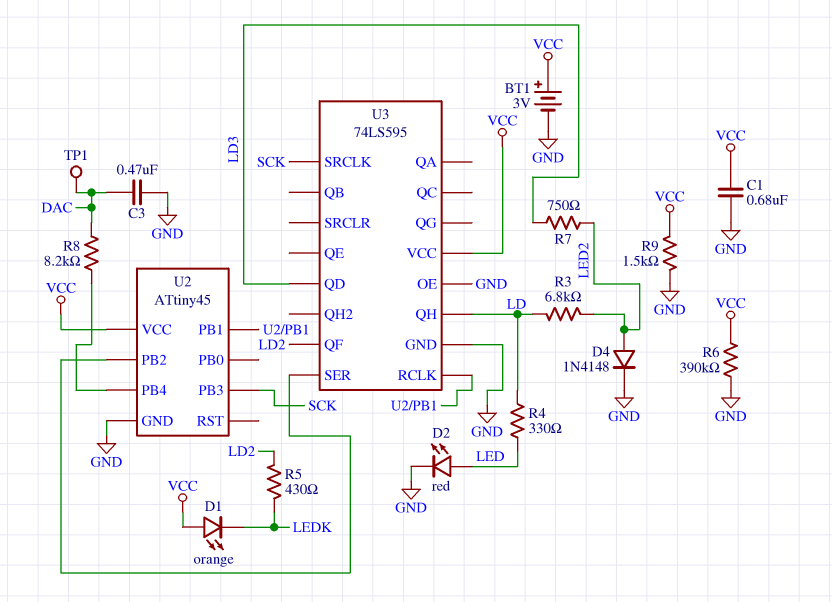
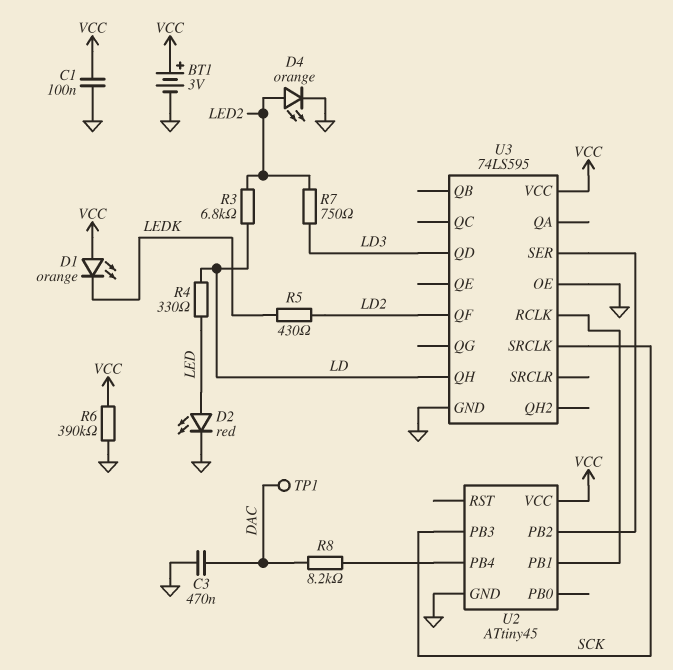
C1: 680nF (GND, VCC) -> 100nF (GND, VCC)
D4: diode 1N4148 (A LED2, K GND) -> LED orange (A LED2, K GND)
R9: 1.5k (GND, VCC) -> none

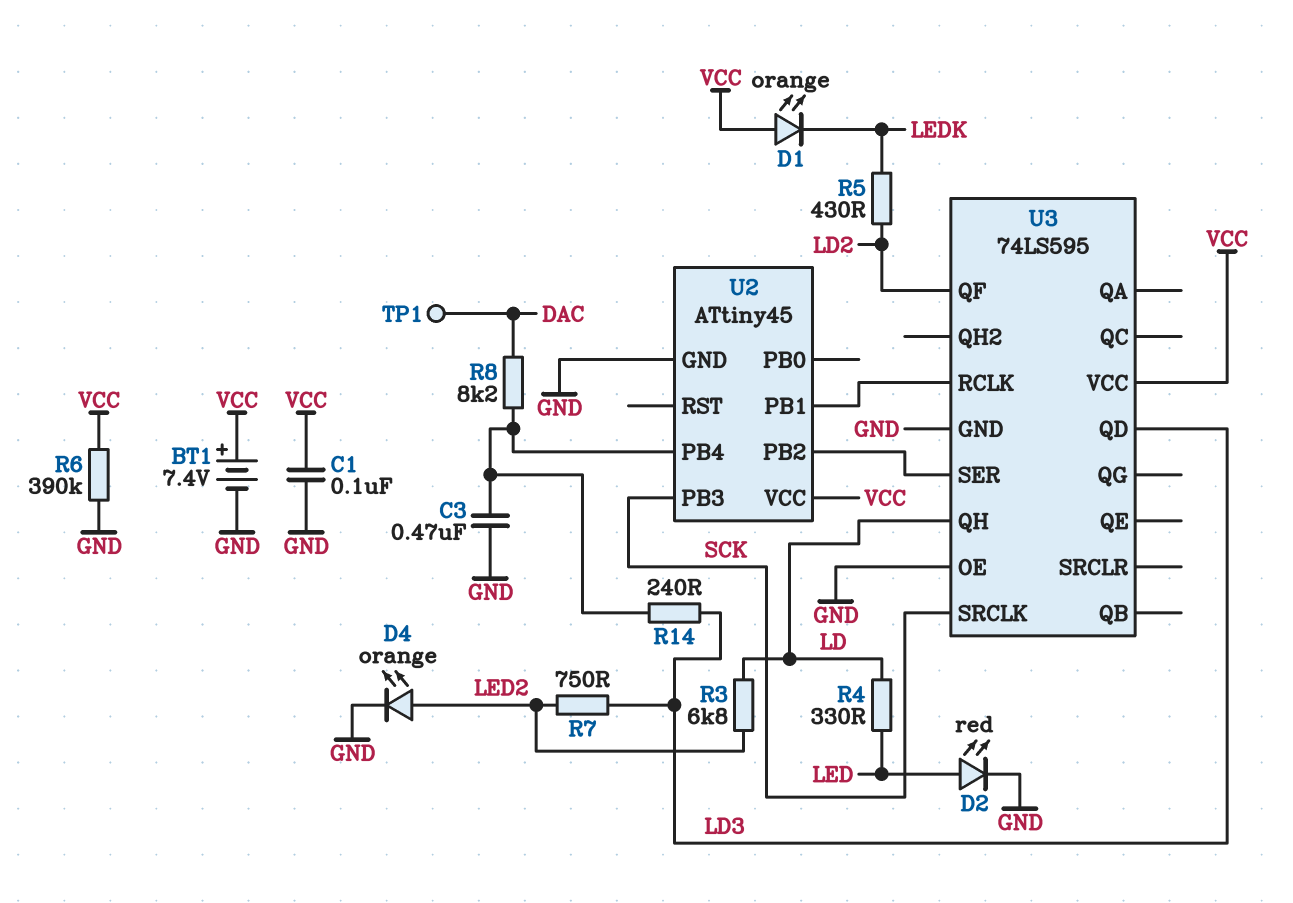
BT1: 3V (plus VCC, minus GND) -> 7.4V (plus VCC, minus GND)
C3: 470nF (DAC, GND) -> 470nF (GND, U2/PB4)
R14: none -> 240 (LD3, U2/PB4)

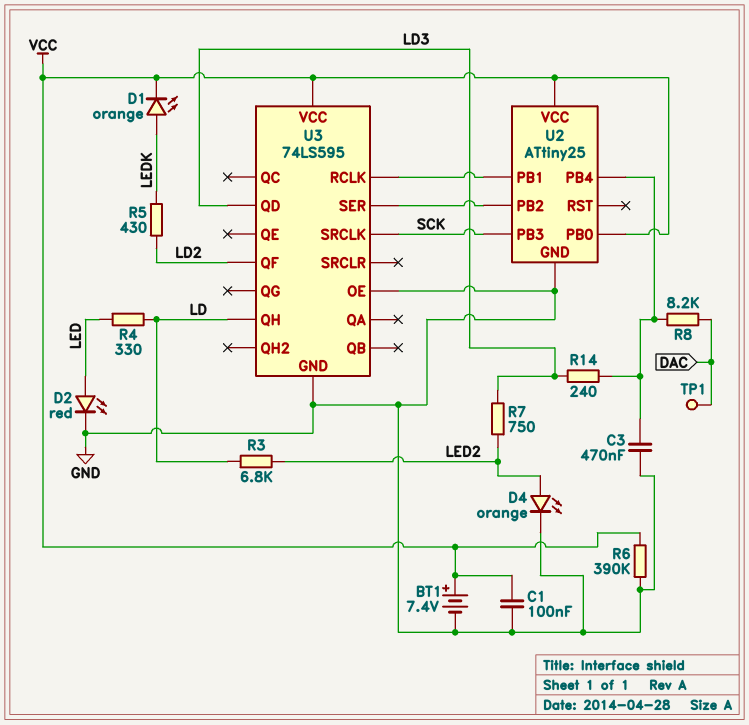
D1: LED orange (A VCC, K LEDK) -> LED orange (A LEDK, K VCC)
U2: ATtiny45 -> ATtiny25
U2 pin PB0: none -> VCC

